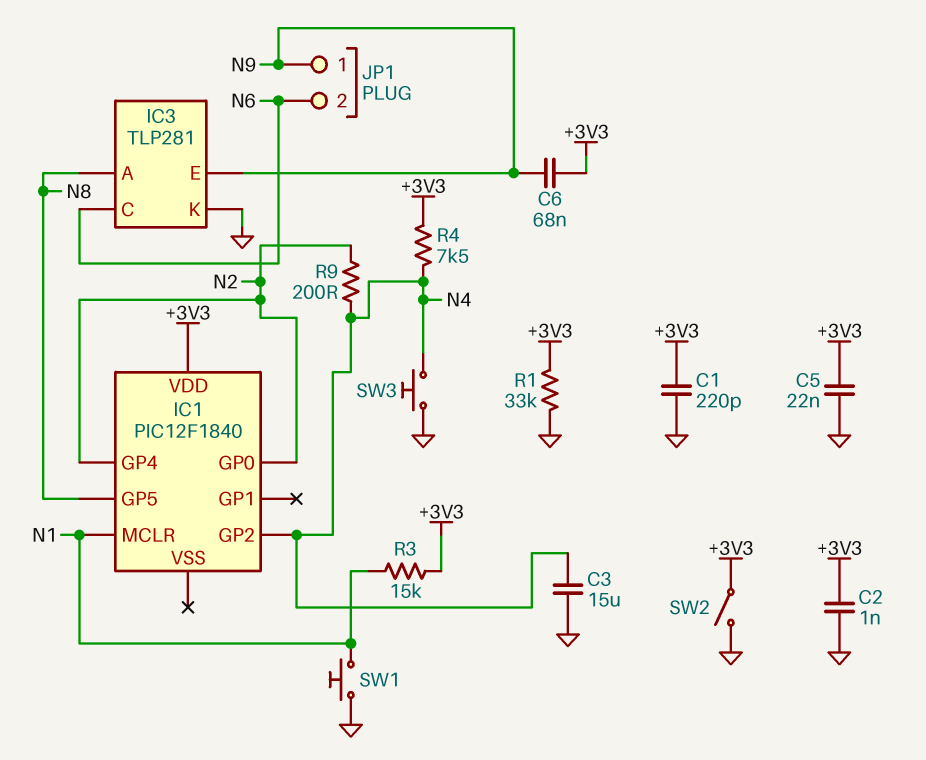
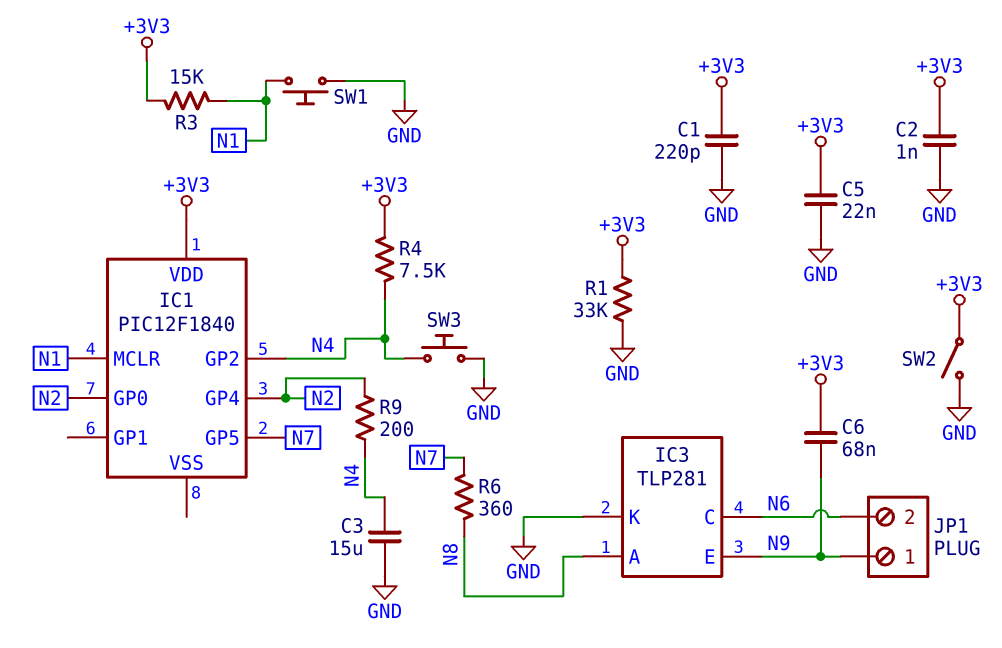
IC1 pin GP5: N8 -> N7
R6: none -> 360 (N7, N8)

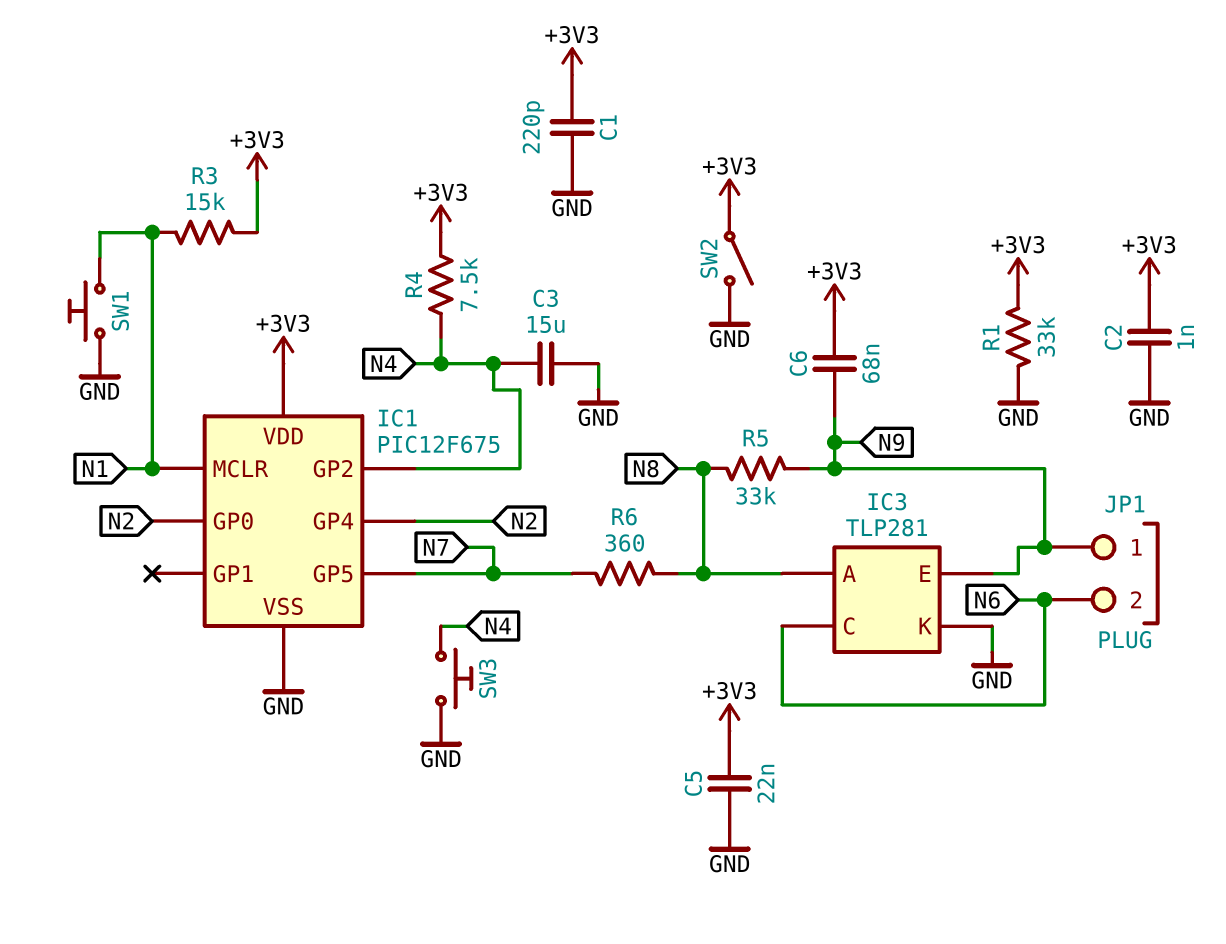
IC1: PIC12F1840 -> PIC12F675
IC1 pin VSS: none -> GND
R5: none -> 33k (N8, N9)
R9: 200 (N2, N4) -> none

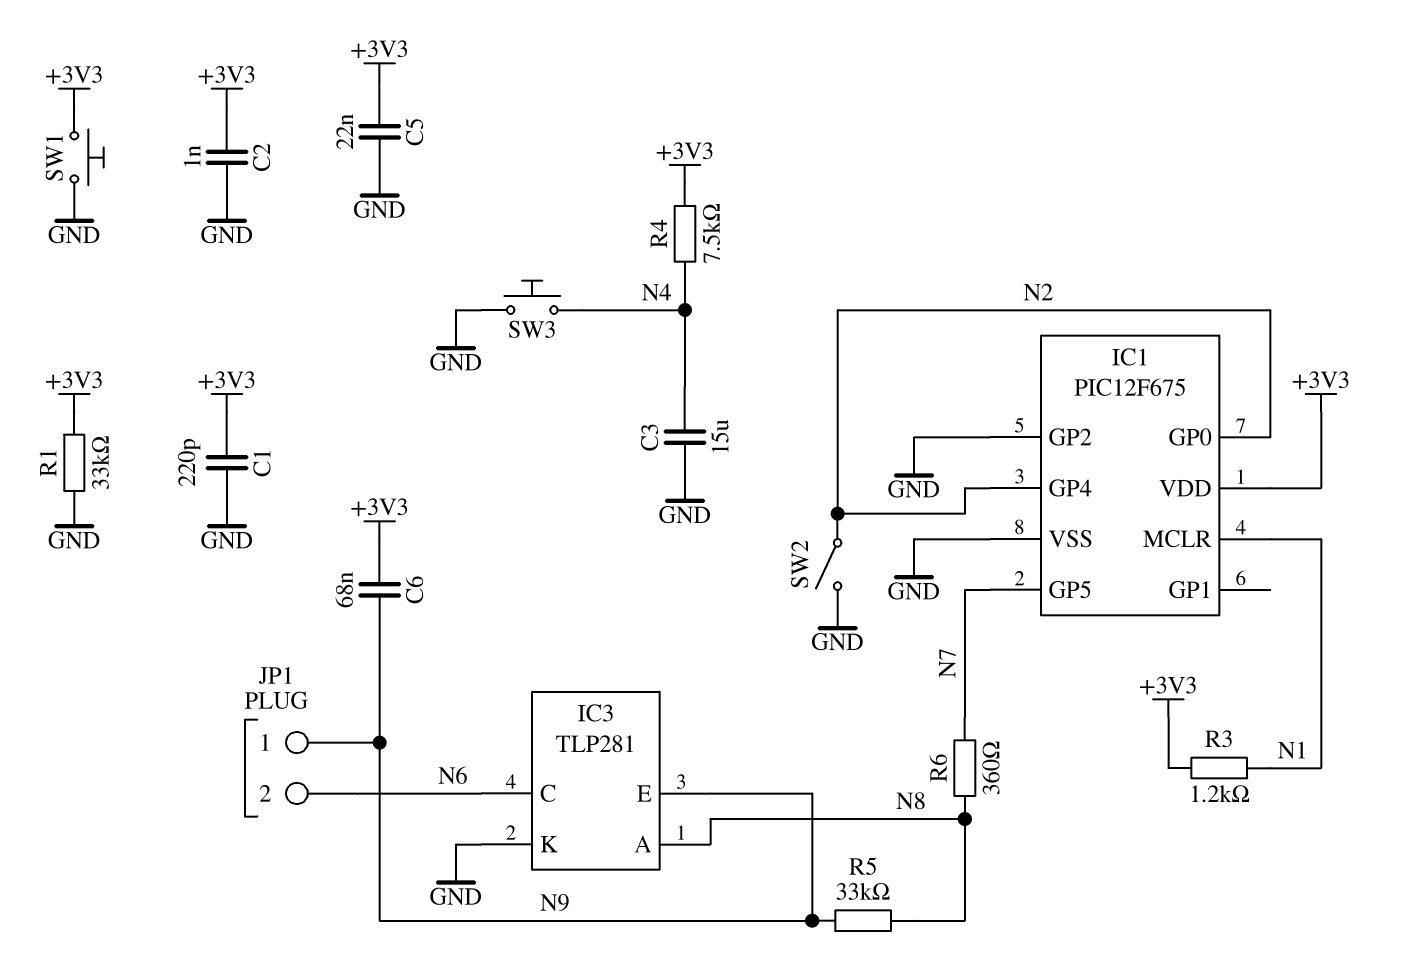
IC1 pin GP2: N4 -> GND
R3: 15k (+3V3, N1) -> 1.2k (+3V3, N1)
SW1: button (GND, N1) -> button (+3V3, GND)
SW2: switch (+3V3, GND) -> switch (GND, N2)

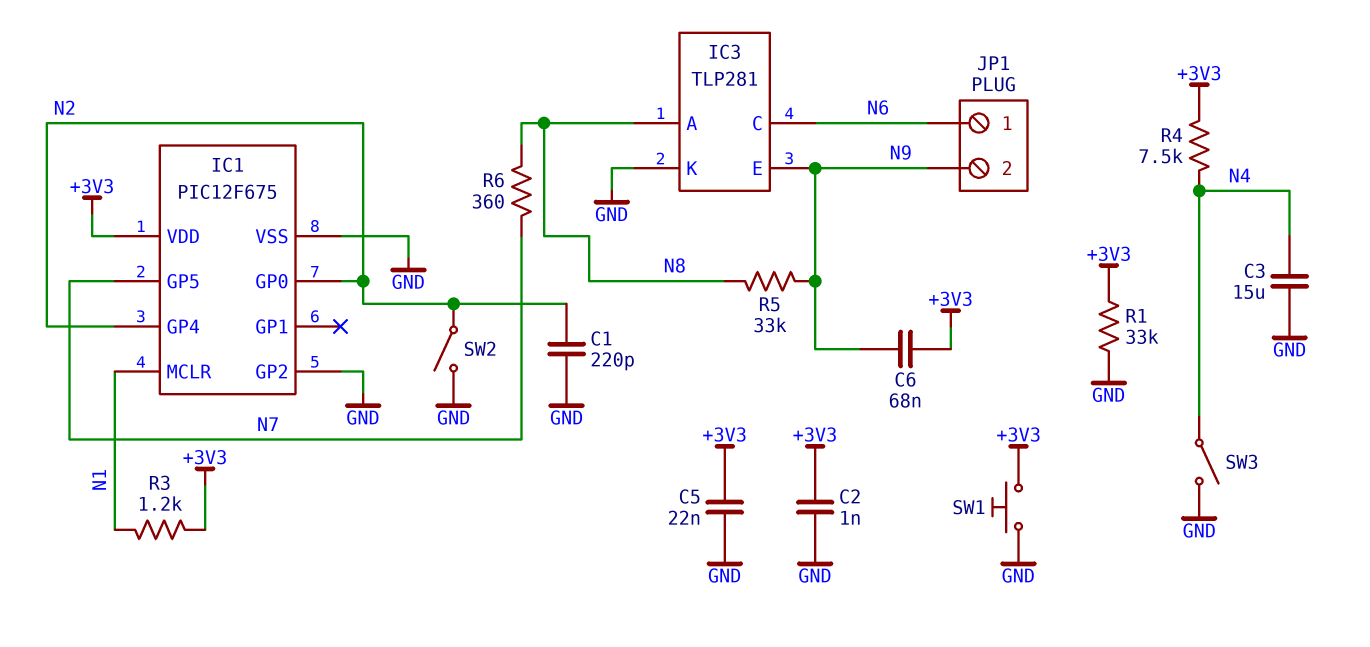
C1: 220pF (+3V3, GND) -> 220pF (GND, N2)
JP1 pin 1: N9 -> N6
JP1 pin 2: N6 -> N9
SW3: button (GND, N4) -> switch (GND, N4)

